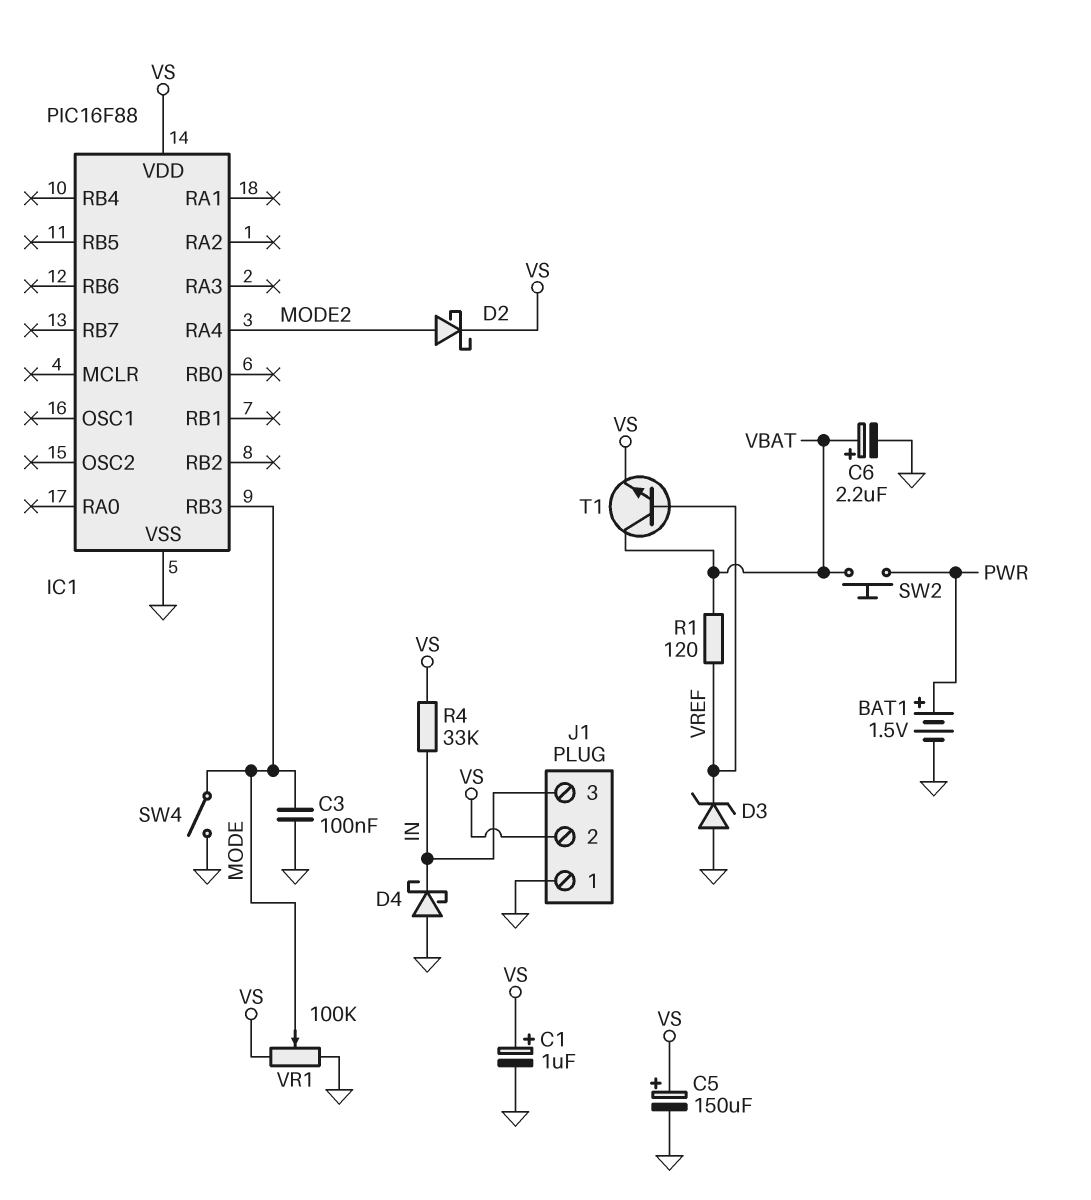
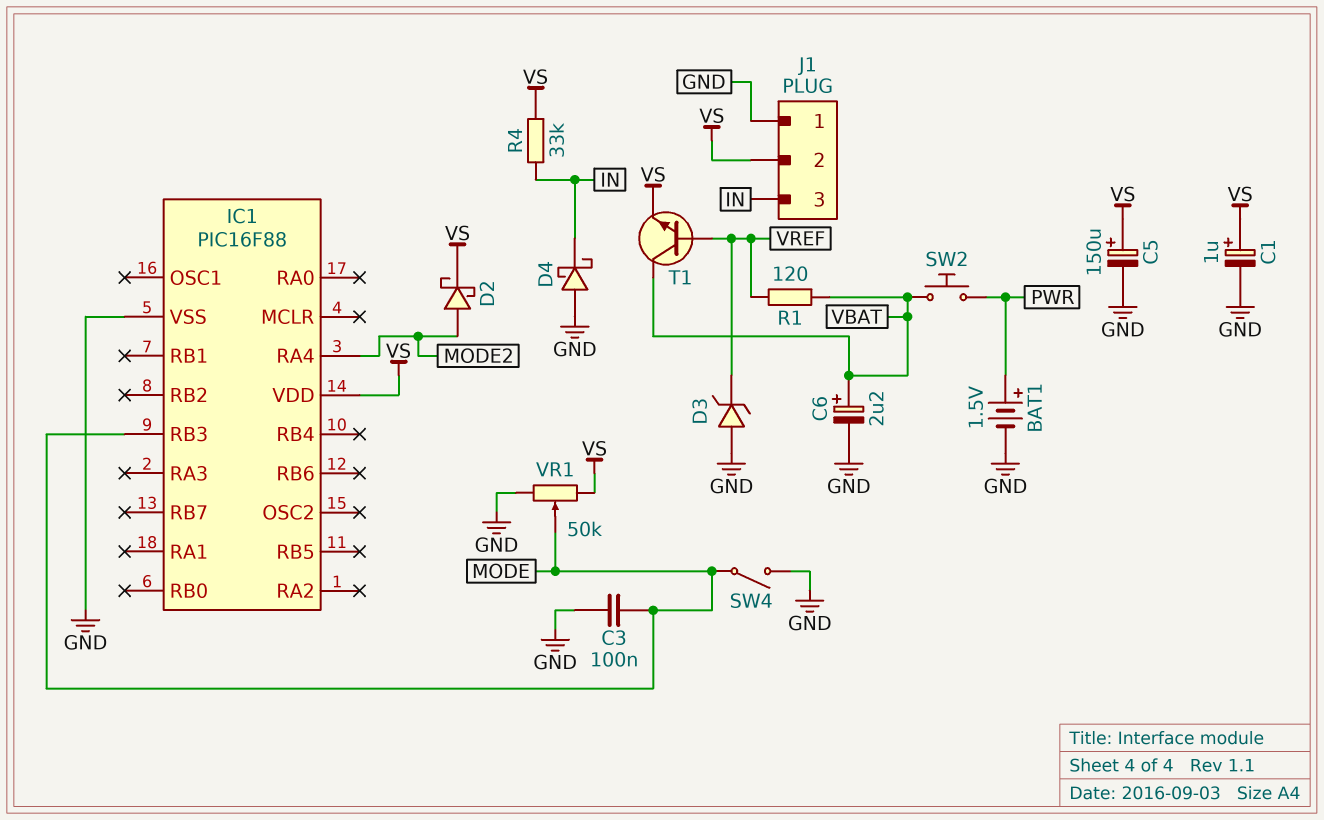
VR1: 100k (GND, VS, wiper MODE) -> 50k (GND, VS, wiper MODE)

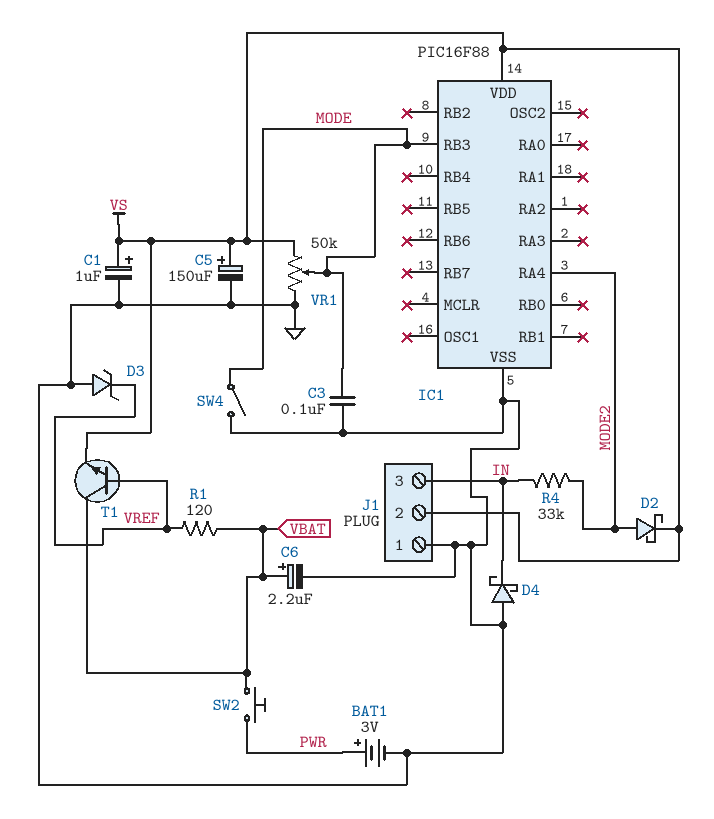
BAT1: 1.5V (plus PWR, minus GND) -> 3V (plus PWR, minus GND)
R4: 33k (IN, VS) -> 33k (IN, MODE2)

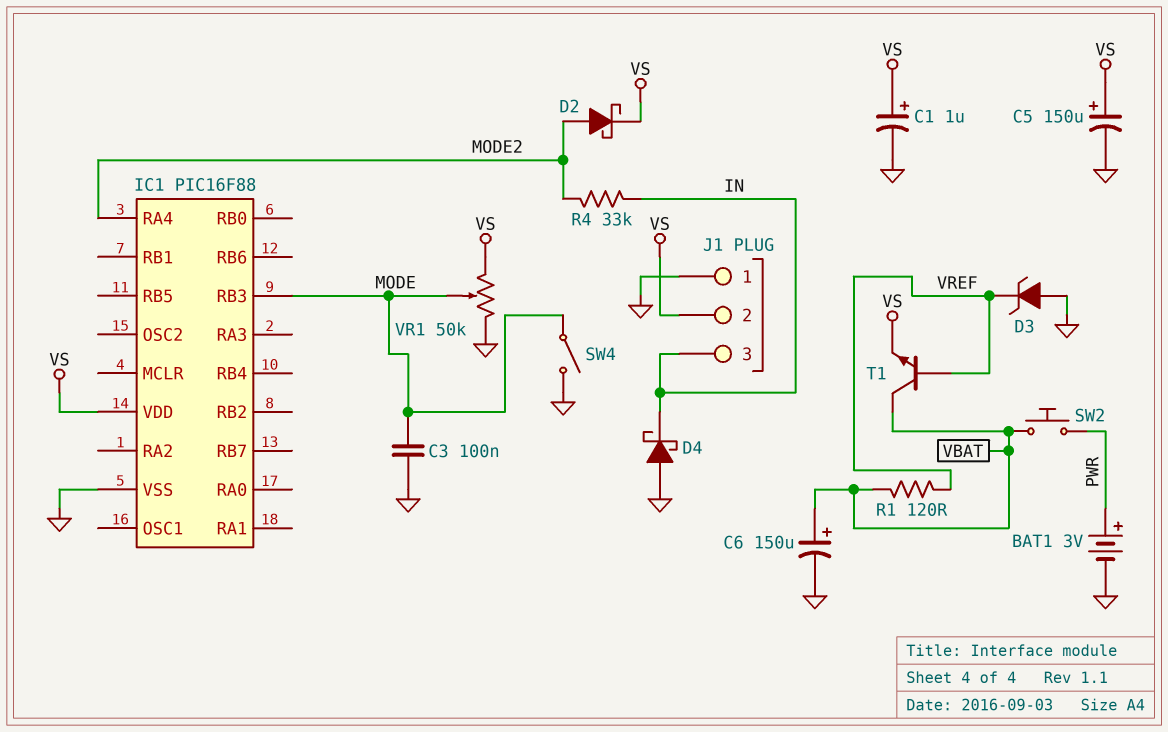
C6: 2.2uF (plus VBAT, minus GND) -> 150uF (plus VBAT, minus GND)

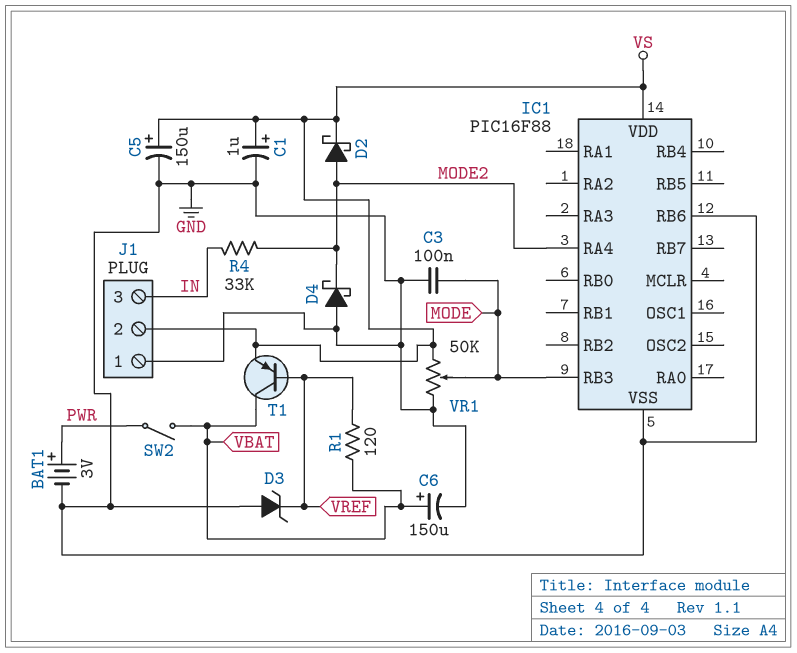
D4: schottky (A GND, K IN) -> schottky (A GND, K MODE2)
IC1 pin RB6: none -> GND
SW2: button (PWR, VBAT) -> switch (PWR, VBAT)
SW4: switch (GND, MODE) -> none
T1: NPN (B VREF, C VBAT, E VS) -> PNP (B VREF, C VBAT, E VS)

